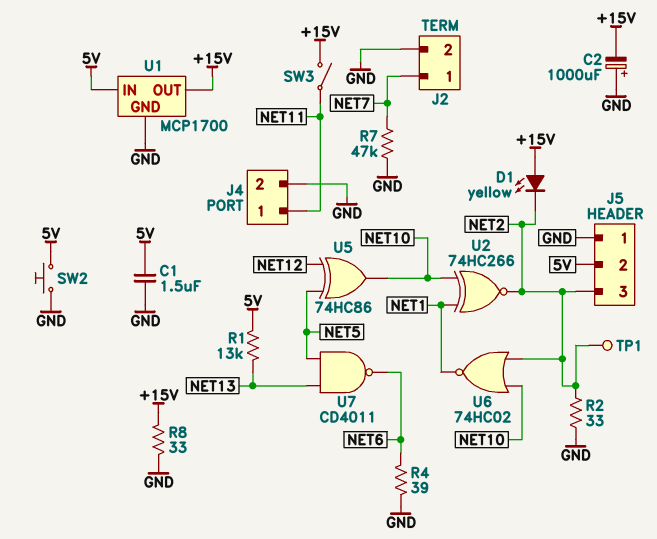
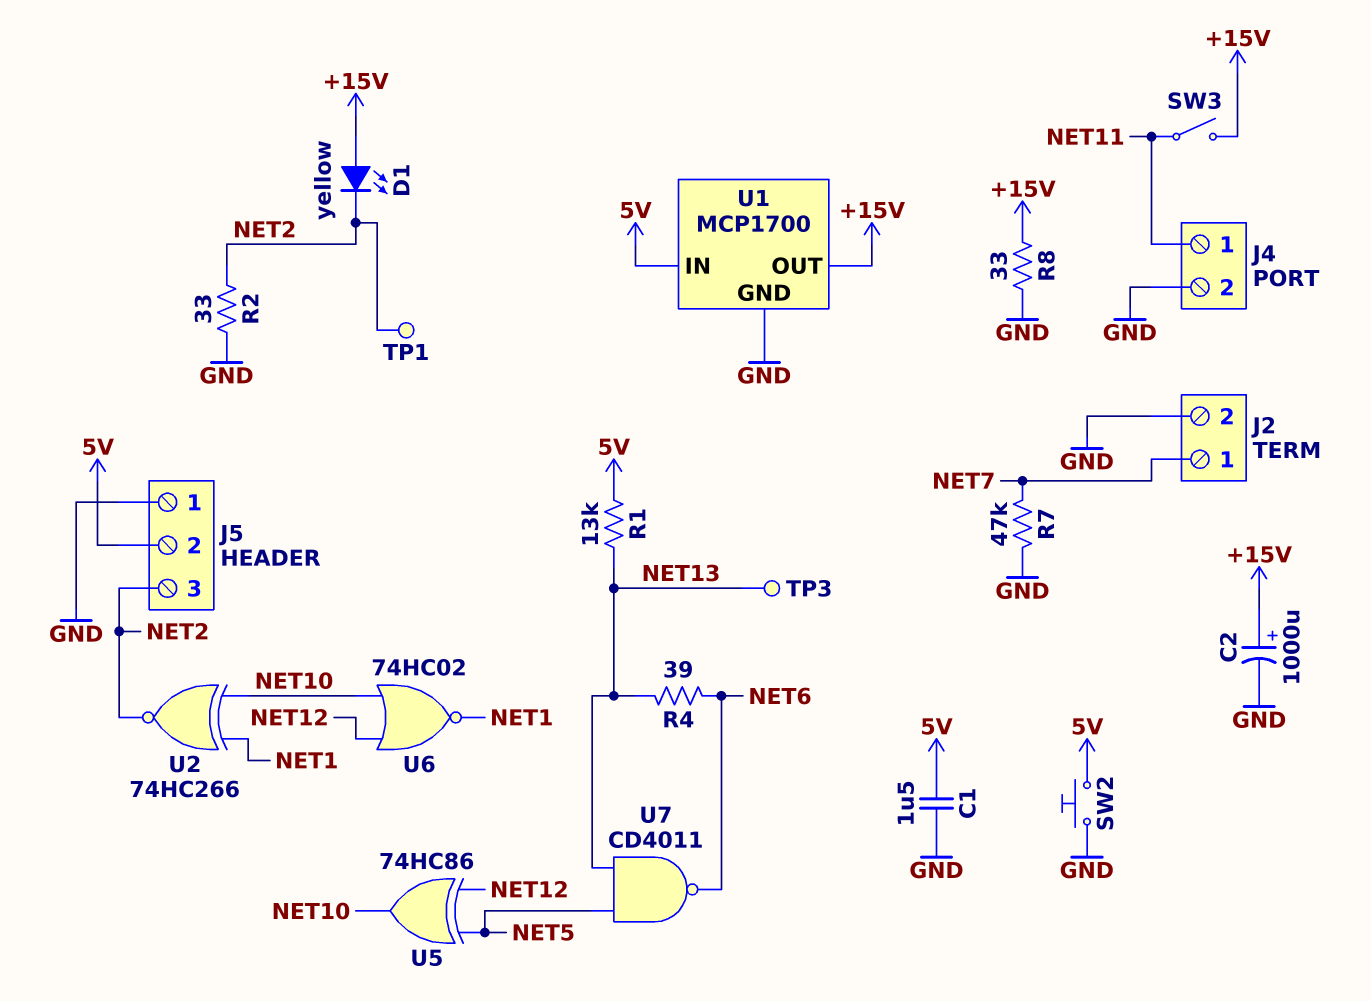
C2: 1000uF (plus GND, minus +15V) -> 1000uF (plus +15V, minus GND)
R4: 39 (GND, NET6) -> 39 (NET6, NET13)
TP3: none -> test point (NET13)
U6: NOR 74HC02 (in NET2, in NET10, out NET1) -> NOR 74HC02 (in NET10, in NET12, out NET1)

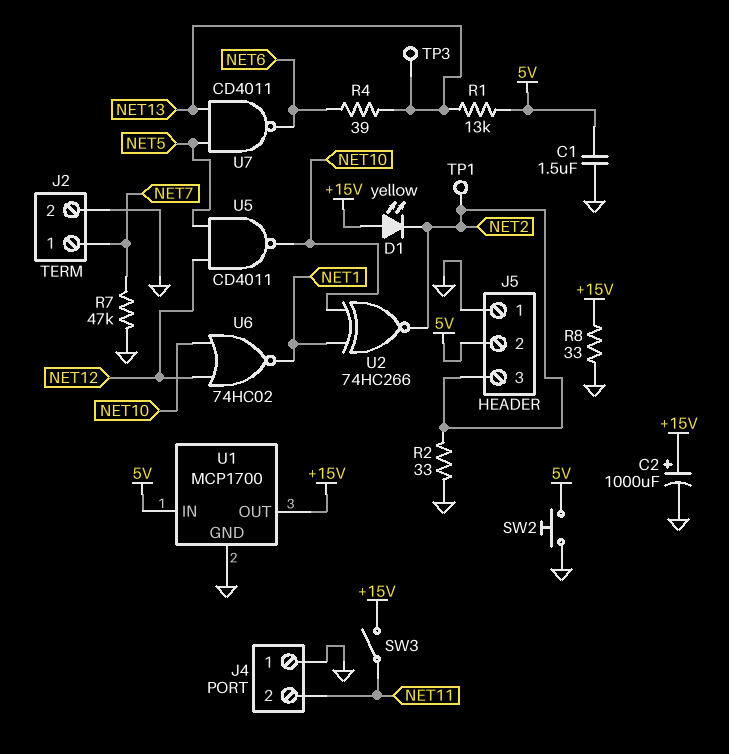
J4 pin 1: NET11 -> GND
J4 pin 2: GND -> NET11
U5: XOR 74HC86 (in NET5, in NET12, out NET10) -> NAND CD4011 (in NET5, in NET12, out NET10)

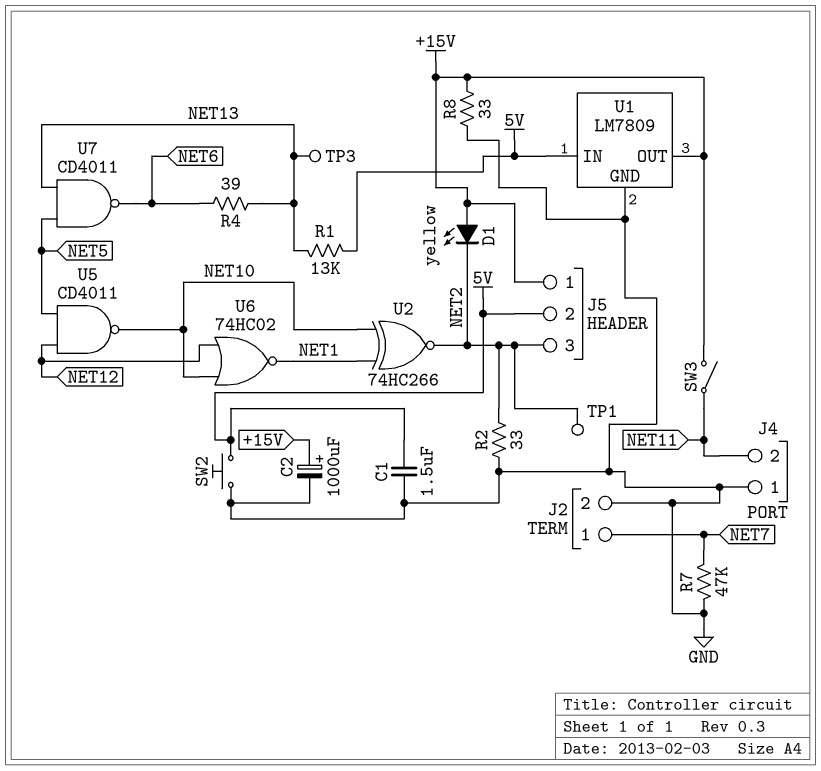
J5 pin 1: GND -> +15V
U1: MCP1700 -> LM7809

